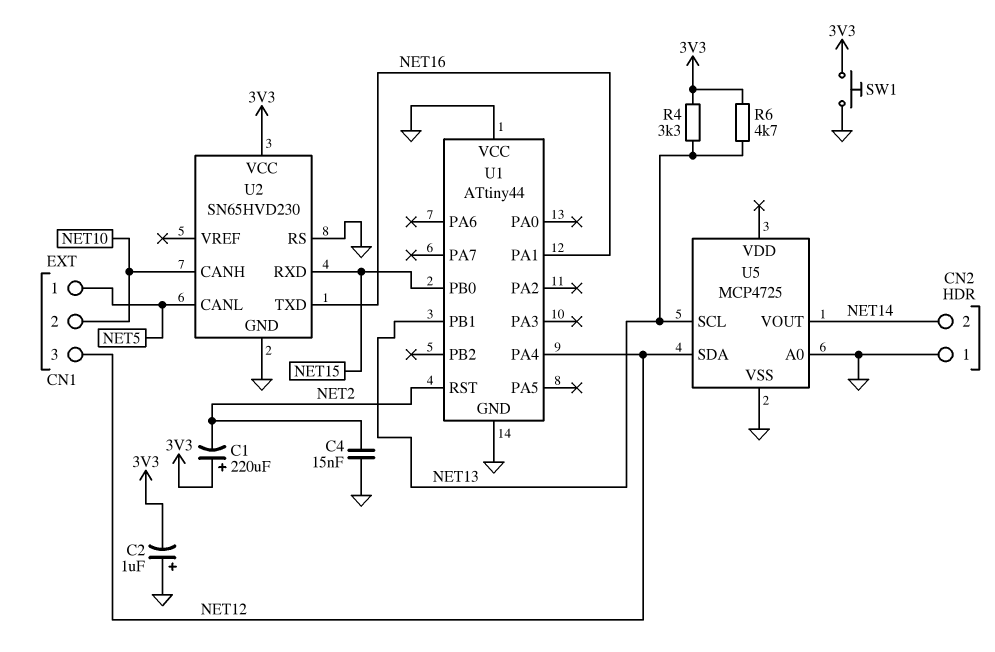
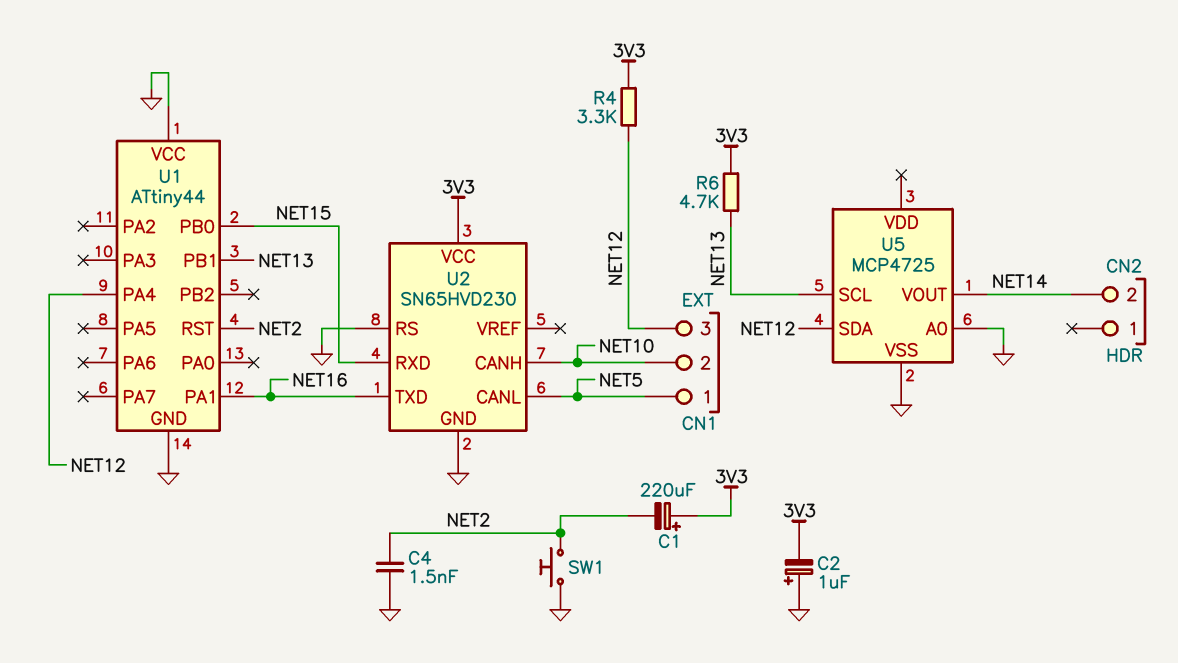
C4: 15nF (GND, NET2) -> 1.5nF (GND, NET2)
CN2 pin 1: GND -> none
R4: 3.3k (3V3, NET13) -> 3.3k (3V3, NET12)
SW1: button (3V3, GND) -> button (GND, NET2)

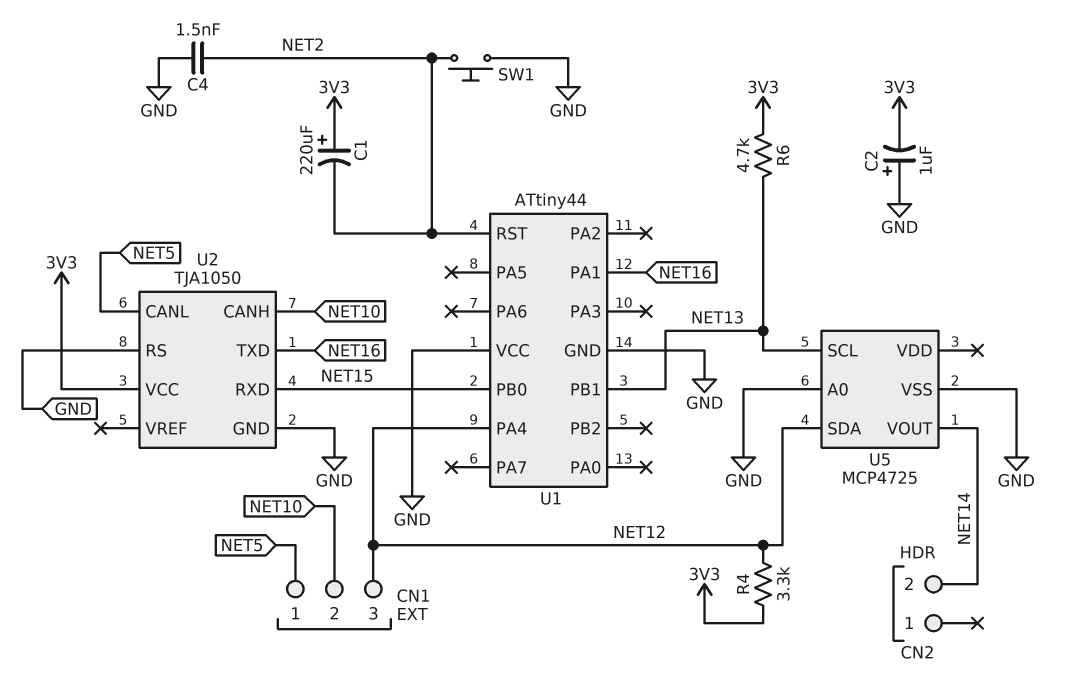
U2: SN65HVD230 -> TJA1050

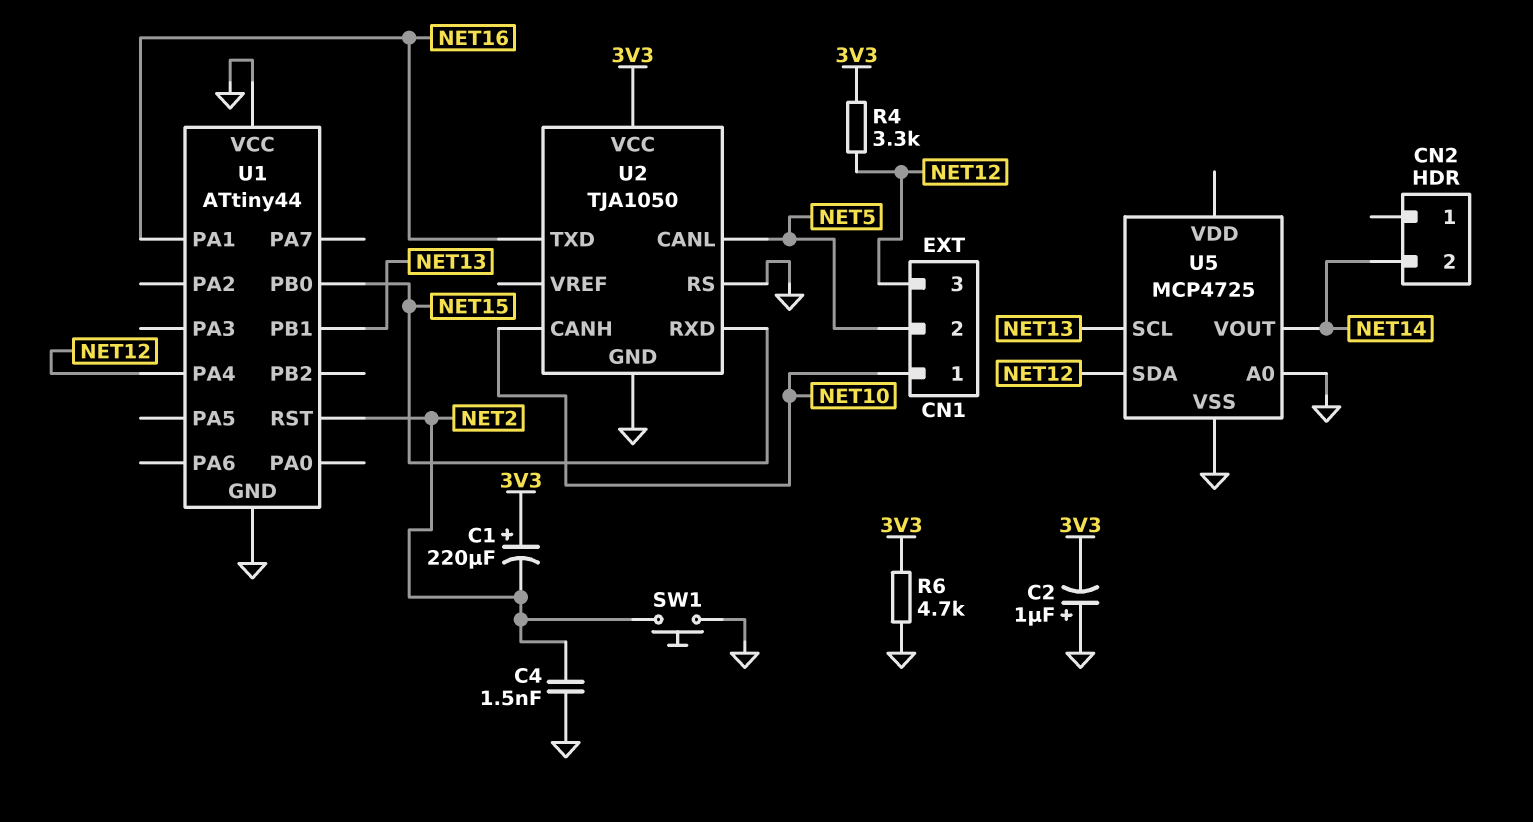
CN1 pin 1: NET5 -> NET10
CN1 pin 2: NET10 -> NET5
R6: 4.7k (3V3, NET13) -> 4.7k (3V3, GND)

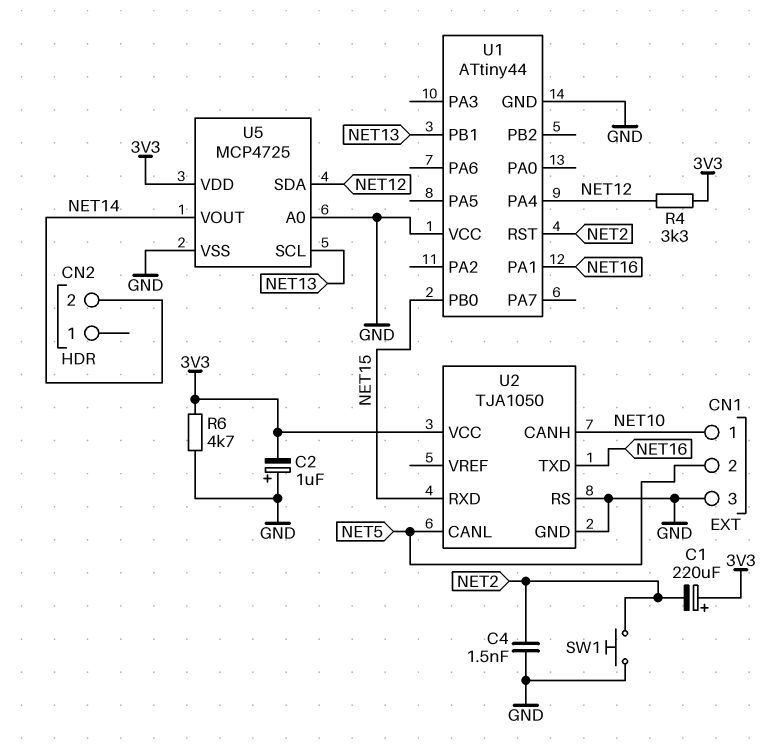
CN1 pin 3: NET12 -> GND
U5 pin VDD: none -> 3V3

